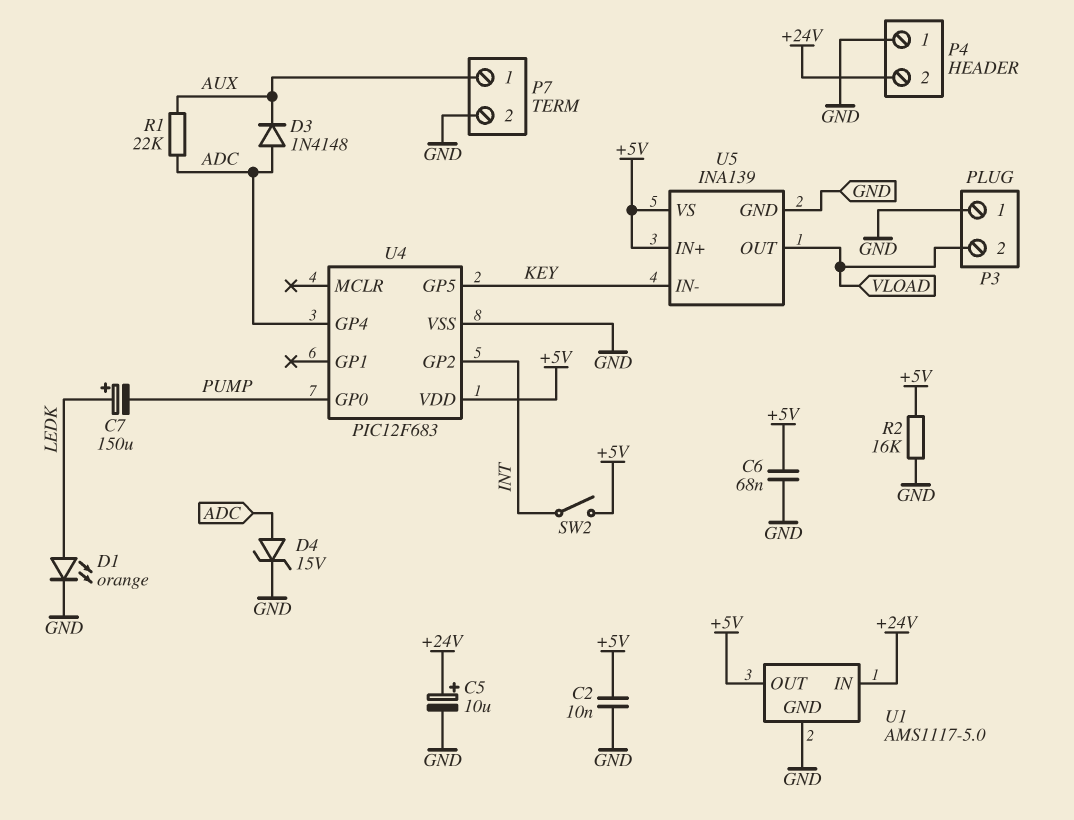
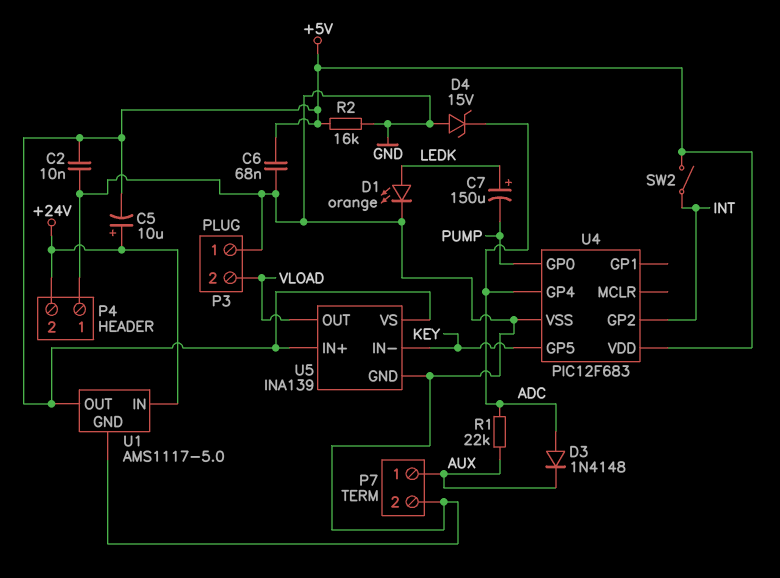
C5: 10uF (plus +24V, minus GND) -> 10uF (plus +24V, minus +5V)
D4: zener 15V (A ADC, K GND) -> zener 15V (A GND, K ADC)

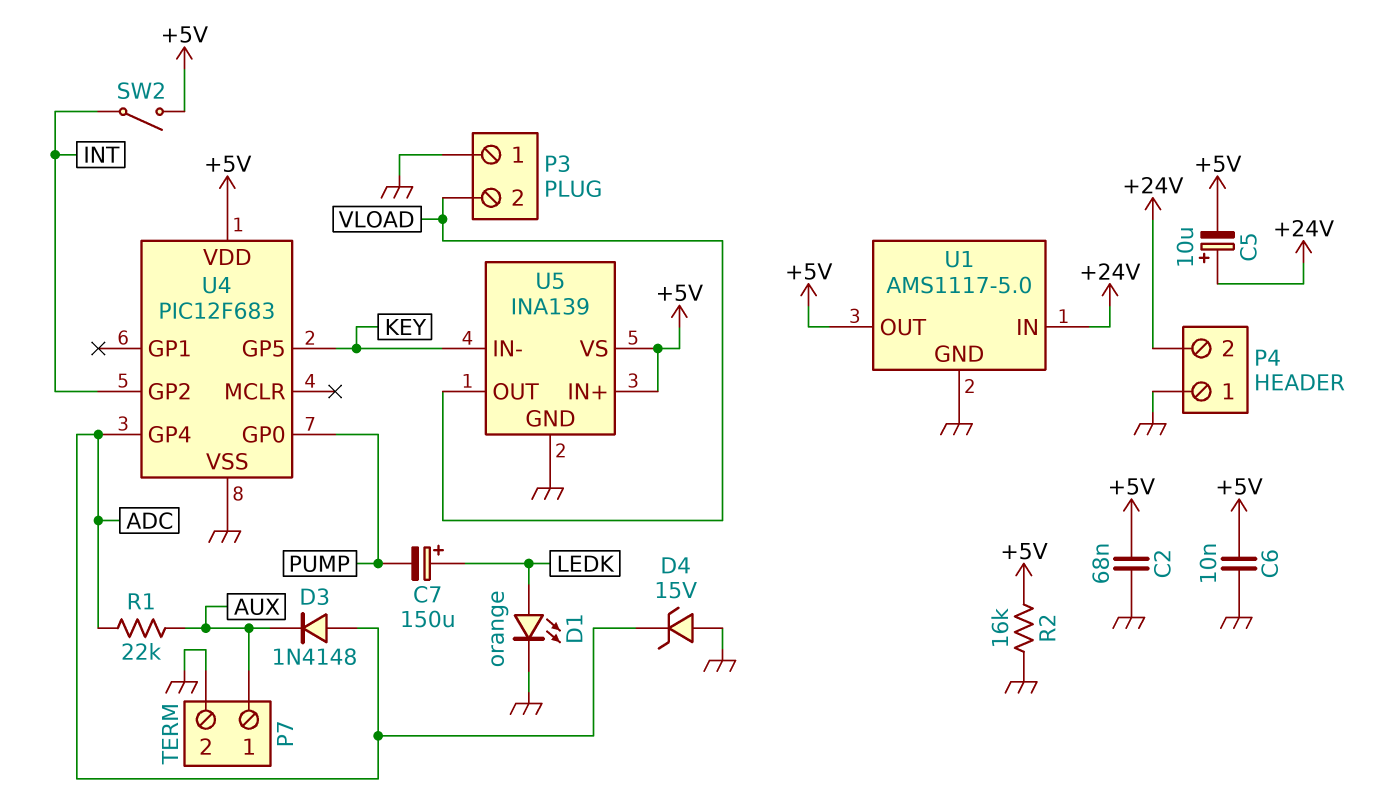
C2: 10nF (+5V, GND) -> 68nF (+5V, GND)
C6: 68nF (+5V, GND) -> 10nF (+5V, GND)

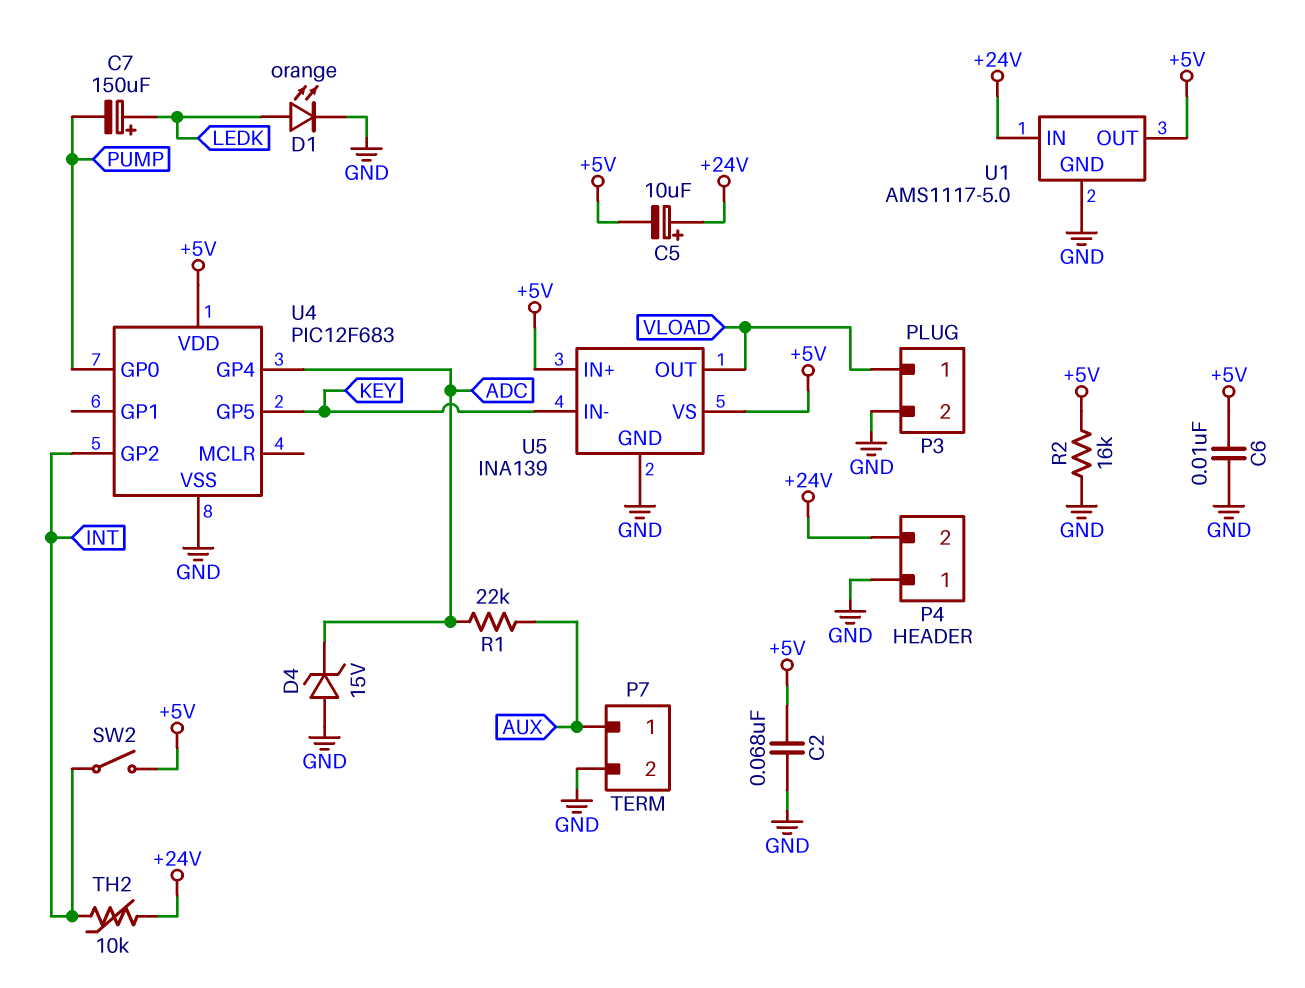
D3: diode 1N4148 (A ADC, K AUX) -> none
P3 pin 1: GND -> VLOAD
P3 pin 2: VLOAD -> GND
TH2: none -> 10k (+24V, INT)

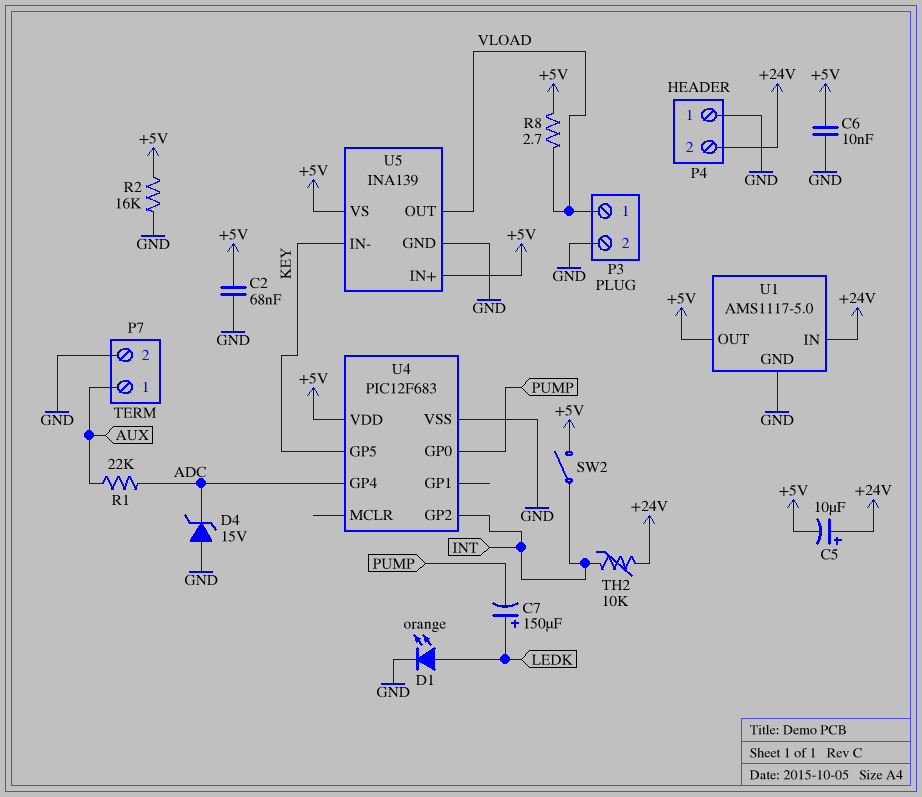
R8: none -> 2.7 (+5V, VLOAD)

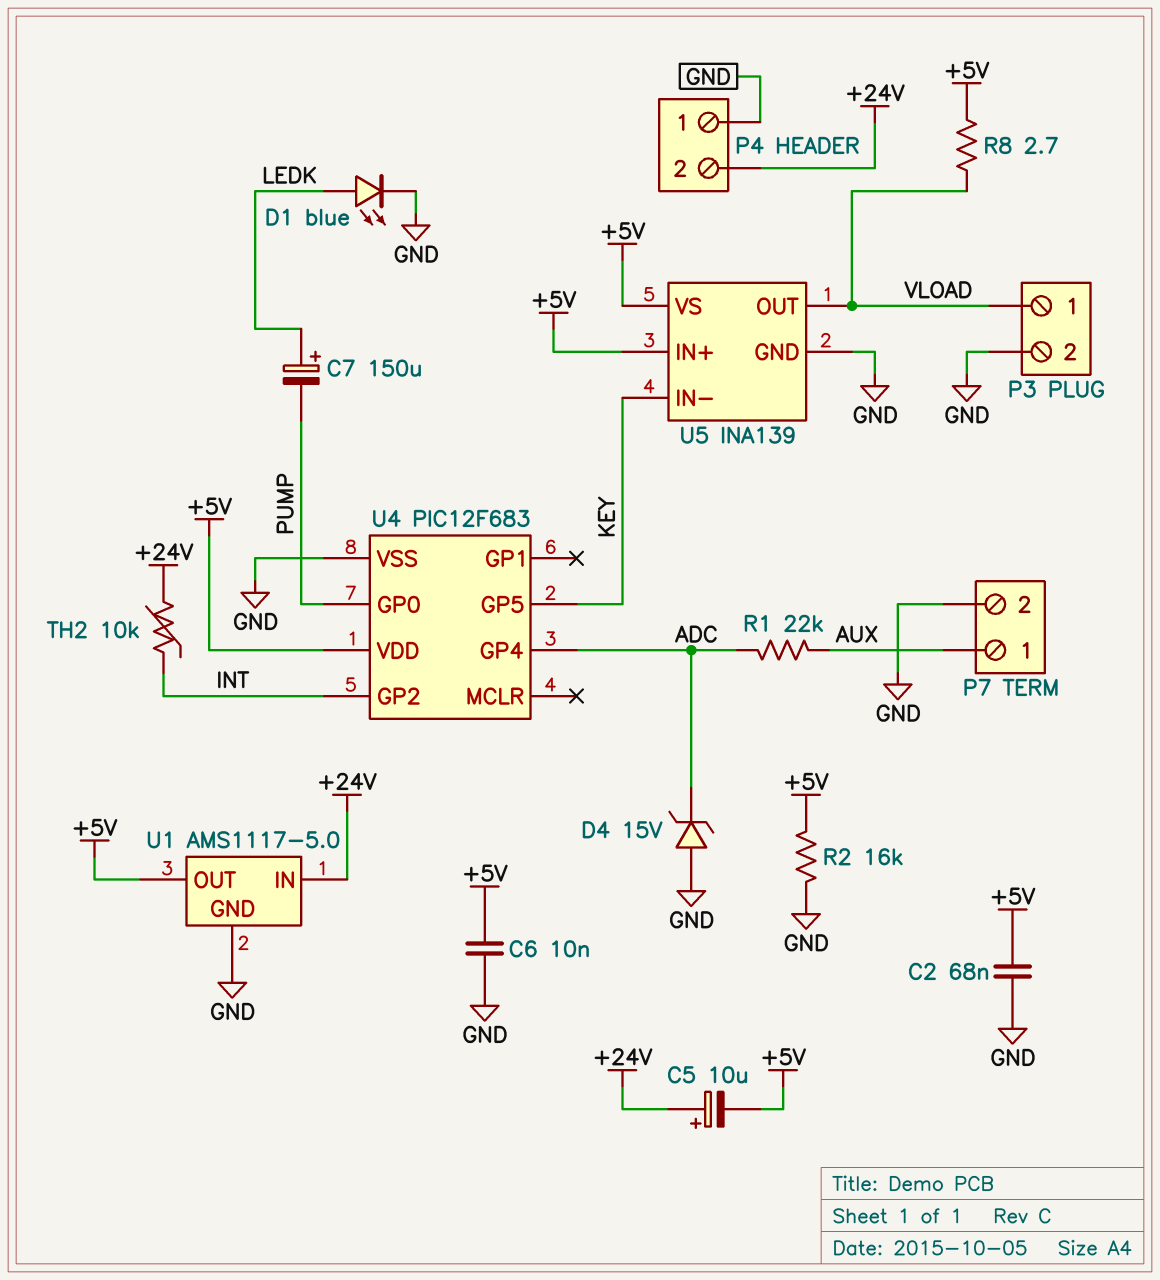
D1: LED orange (A LEDK, K GND) -> LED blue (A LEDK, K GND)
SW2: switch (+5V, INT) -> none

